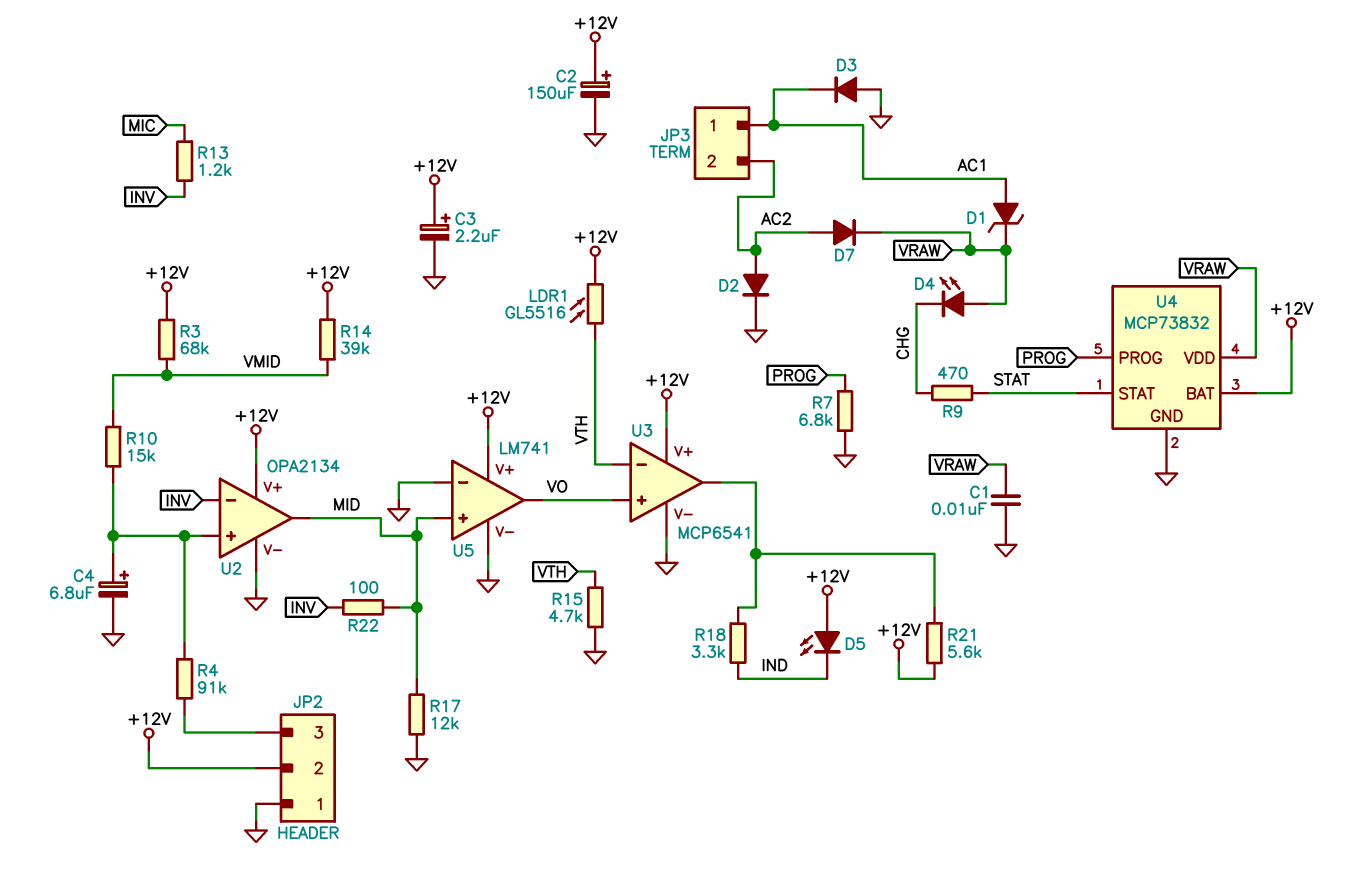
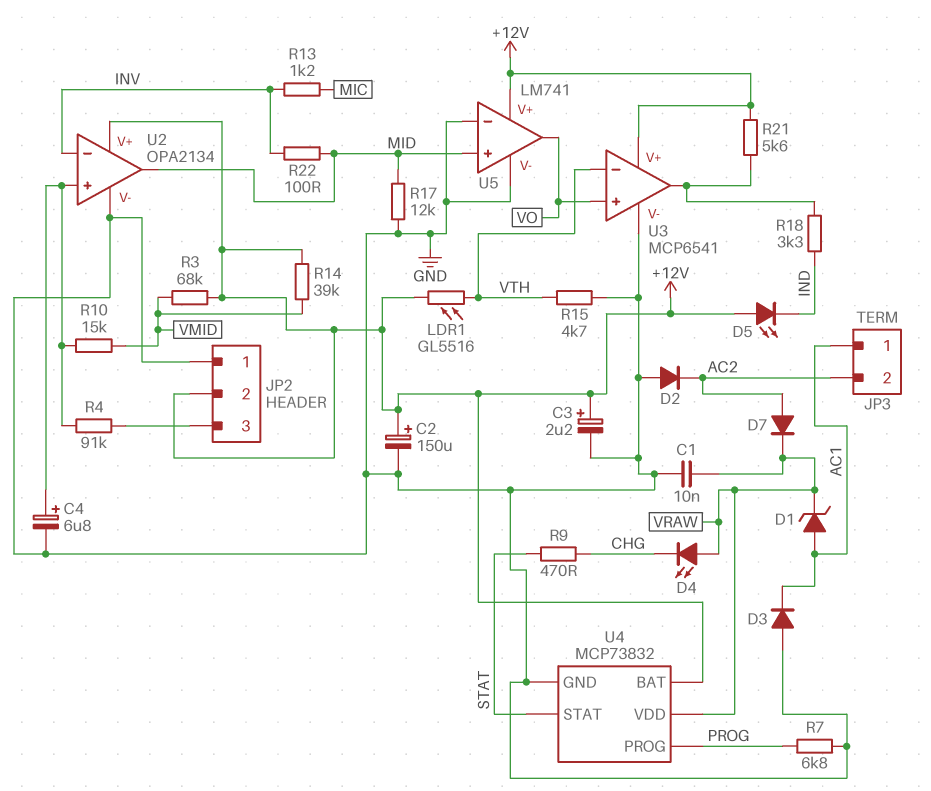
D2: diode (A AC2, K GND) -> diode (A GND, K AC2)

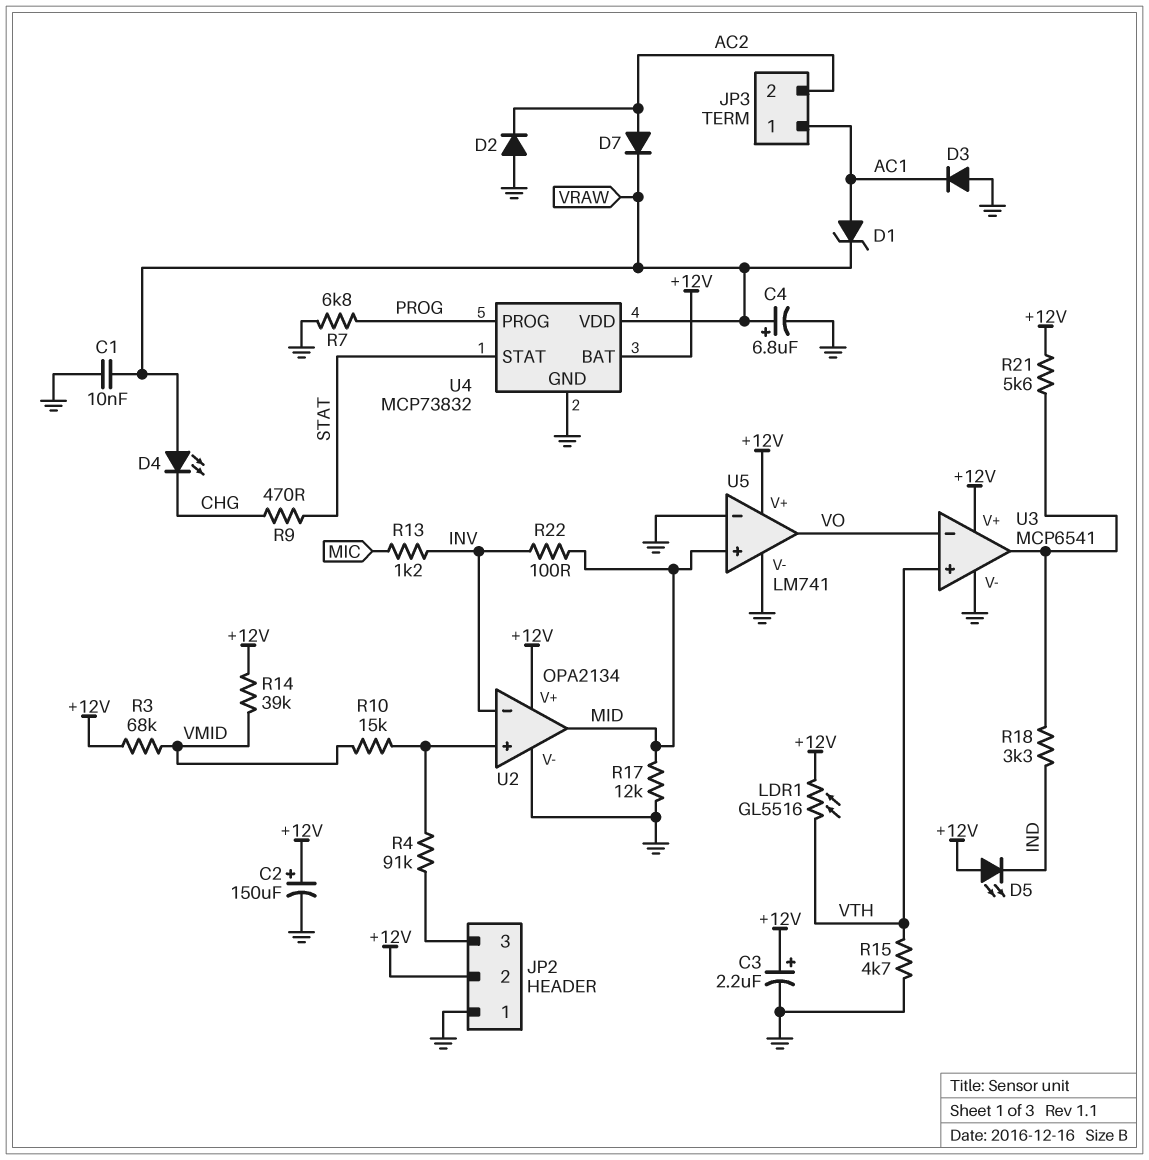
C4: 6.8uF (plus U2/in+, minus GND) -> 6.8uF (plus VRAW, minus GND)
U3 pin in+: VO -> VTH
U3 pin in-: VTH -> VO

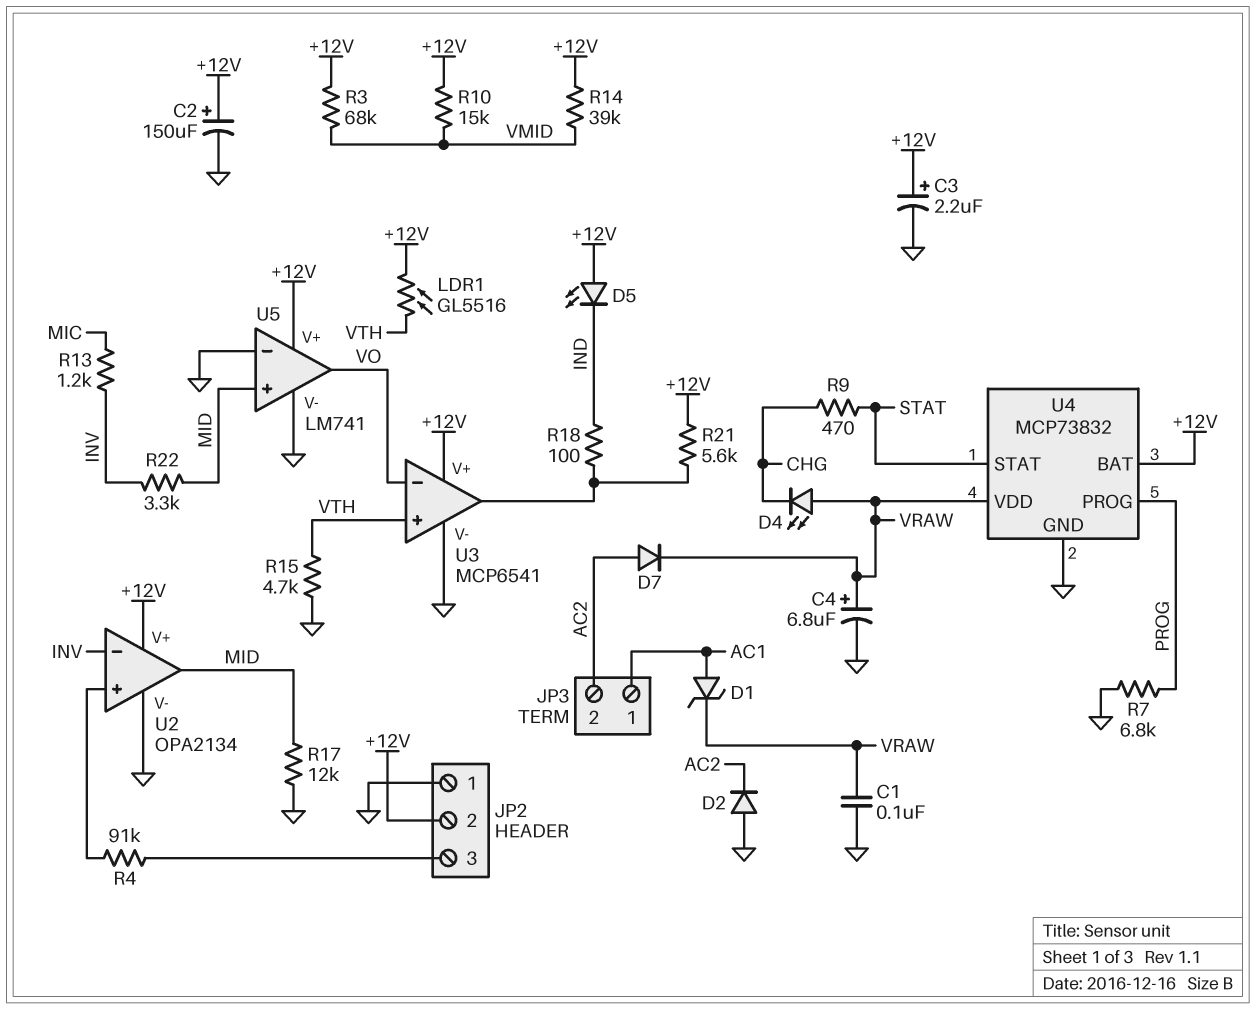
C1: 10nF (GND, VRAW) -> 100nF (GND, VRAW)
D3: diode (A GND, K AC1) -> none
R10: 15k (U2/in+, VMID) -> 15k (+12V, VMID)
R18: 3.3k (IND, U3/out) -> 100 (IND, U3/out)
R22: 100 (INV, MID) -> 3.3k (INV, MID)

